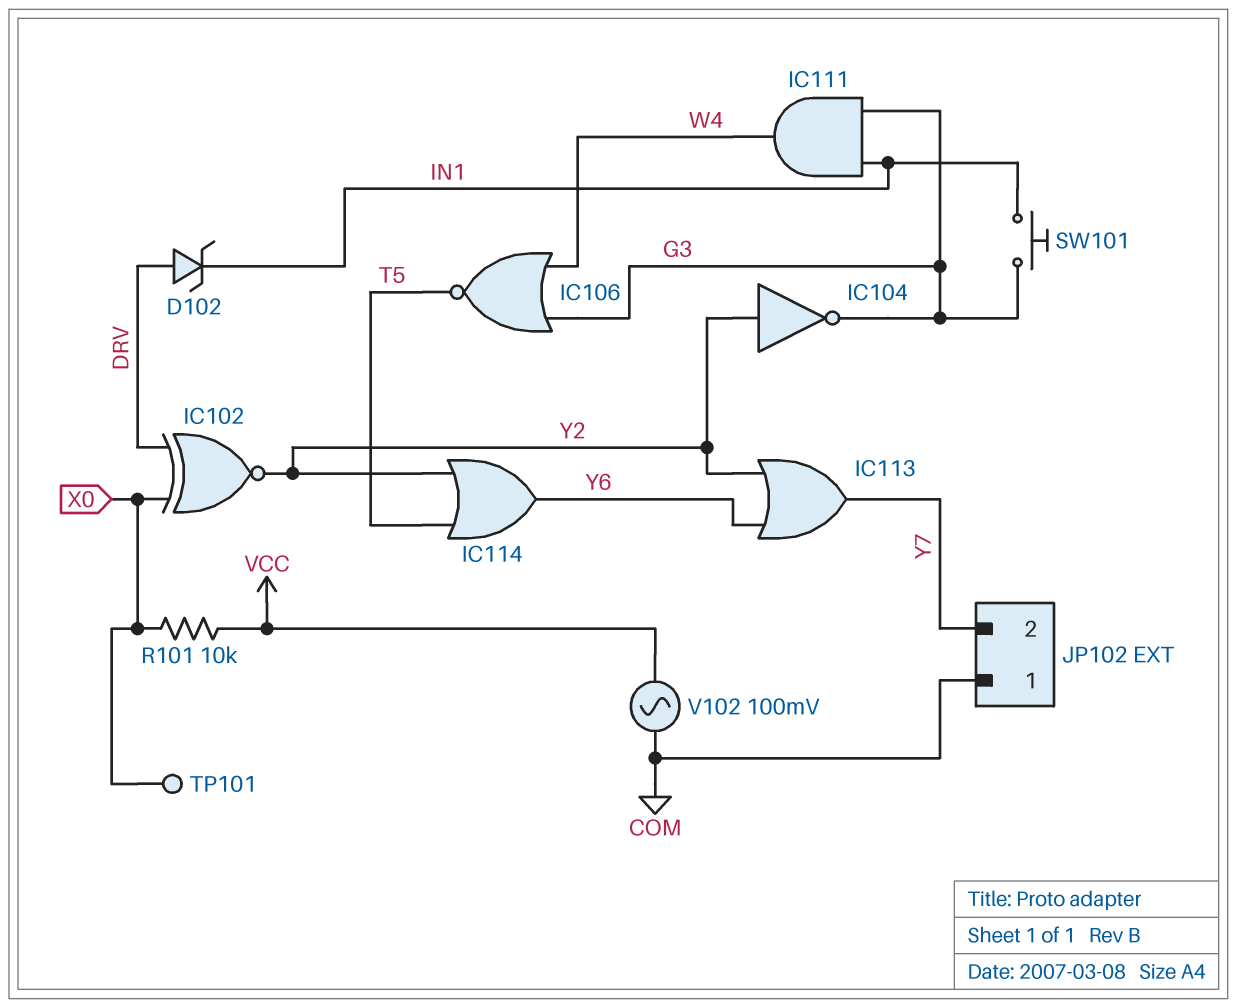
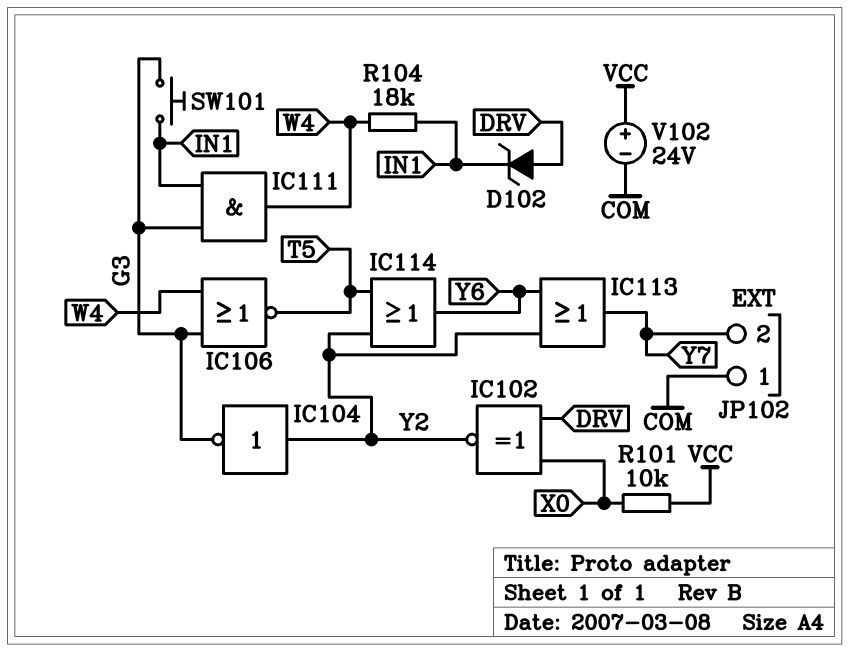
R104: none -> 18k (IN1, W4)
TP101: test point (X0) -> none
V102: AC 100mV (COM, VCC) -> 24V (plus VCC, minus COM)

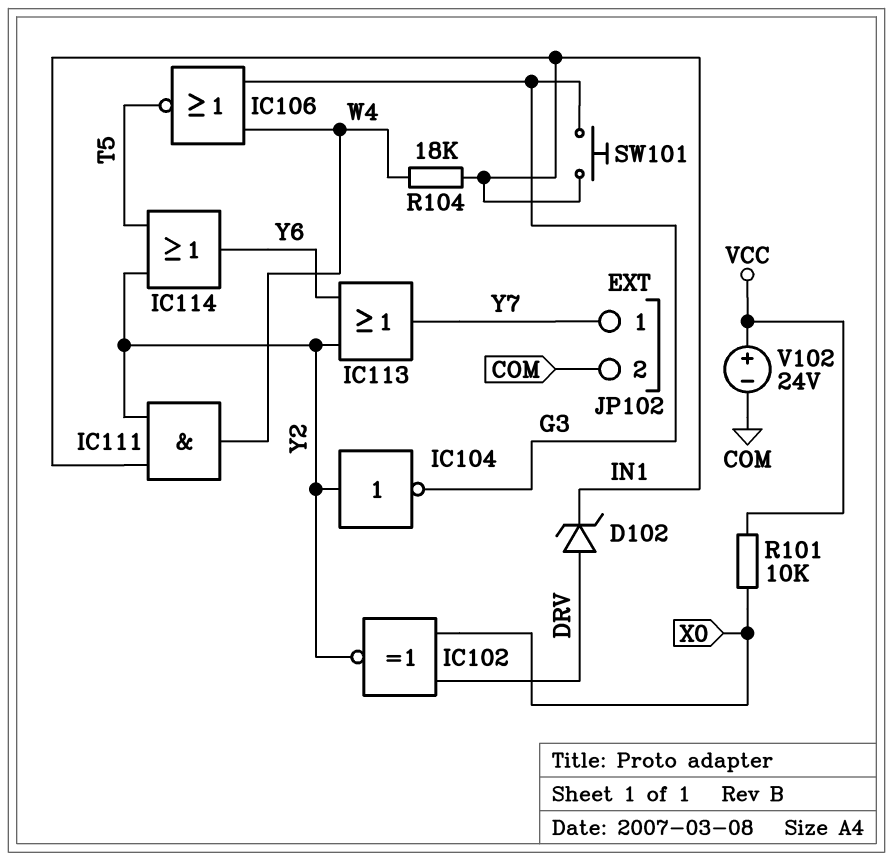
IC111: AND (in G3, in IN1, out W4) -> AND (in IN1, in Y2, out W4)
JP102 pin 1: COM -> Y7
JP102 pin 2: Y7 -> COM

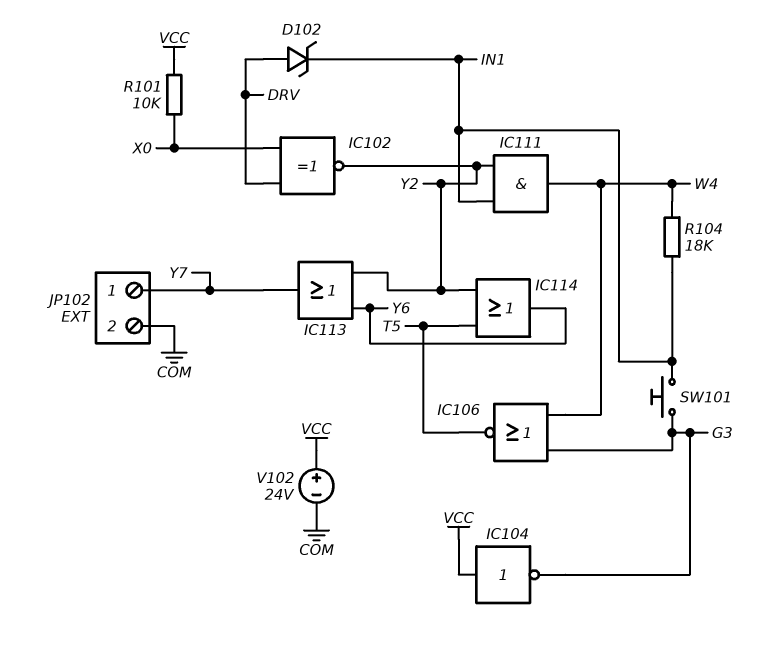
IC104: NOT (in Y2, out G3) -> NOT (in VCC, out G3)

